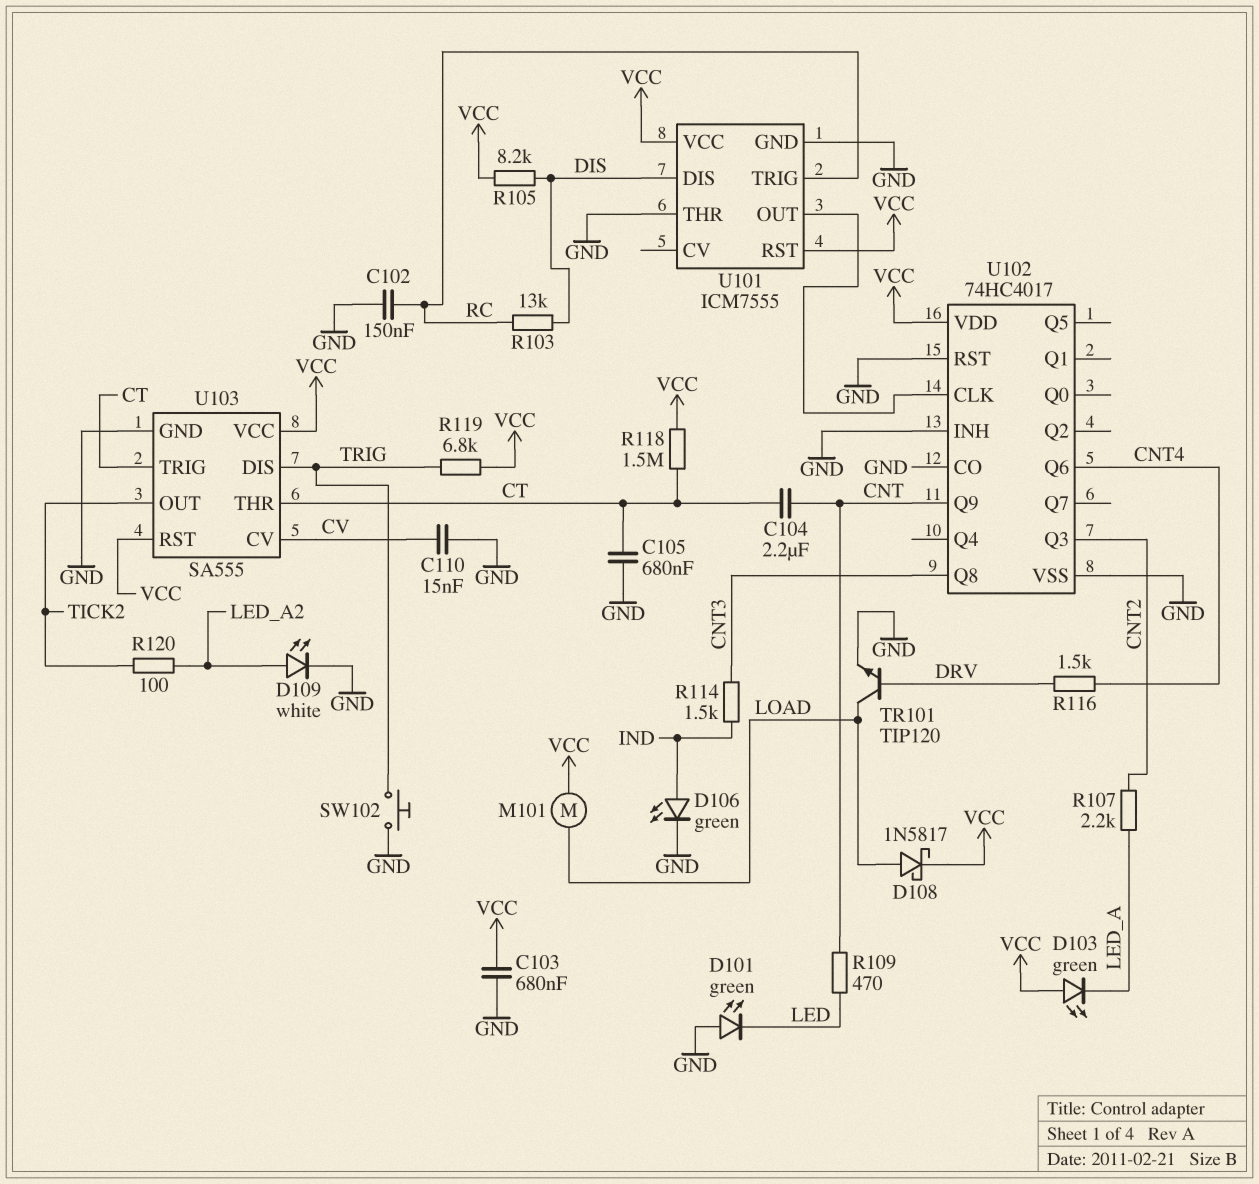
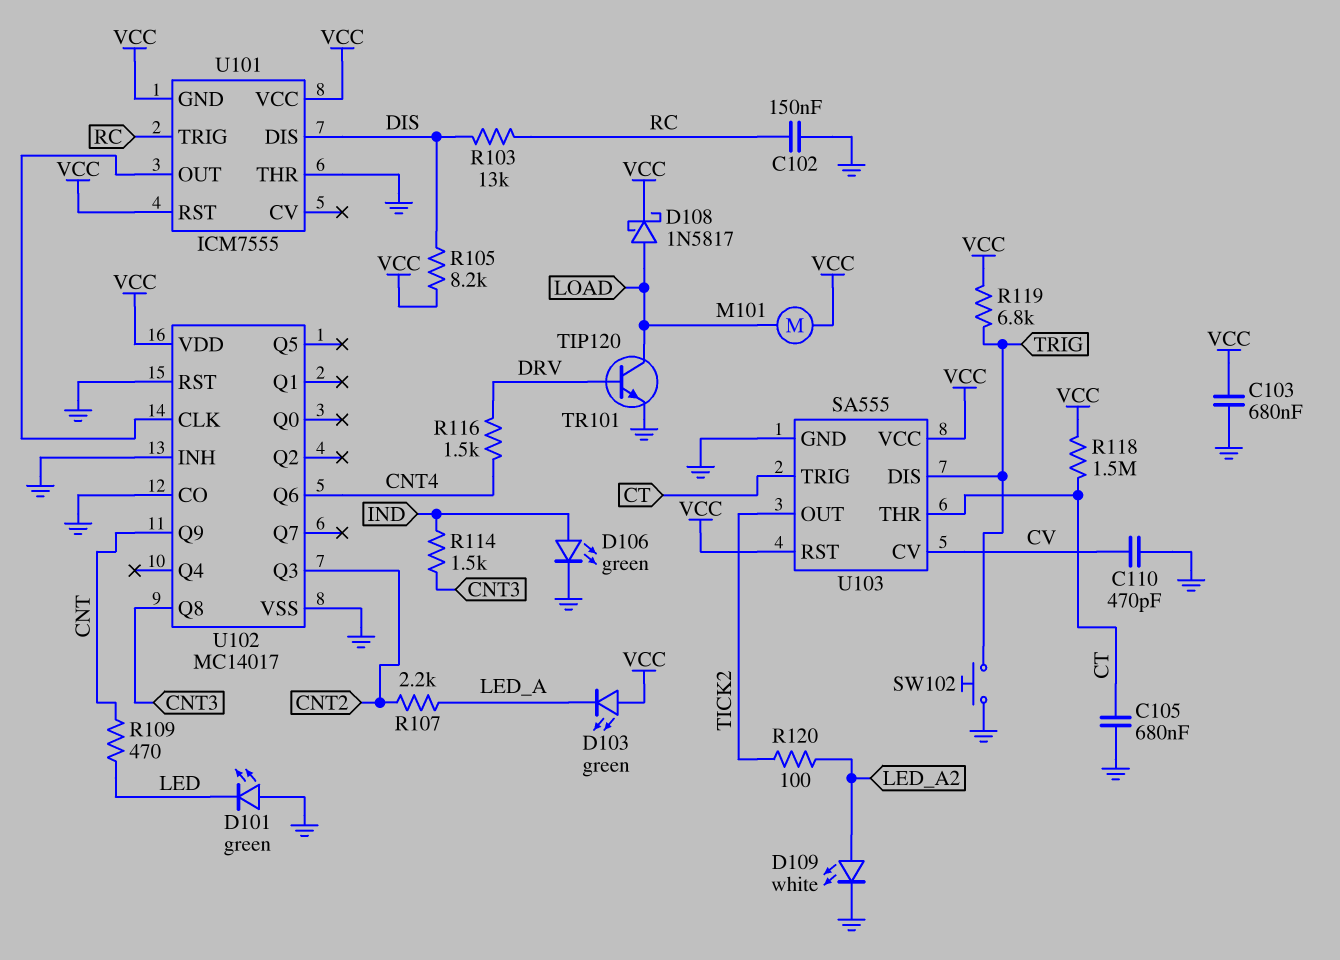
C104: 2.2uF (CNT, CT) -> none
C110: 15nF (CV, GND) -> 470pF (CV, GND)
U101 pin GND: GND -> VCC
U102: 74HC4017 -> MC14017

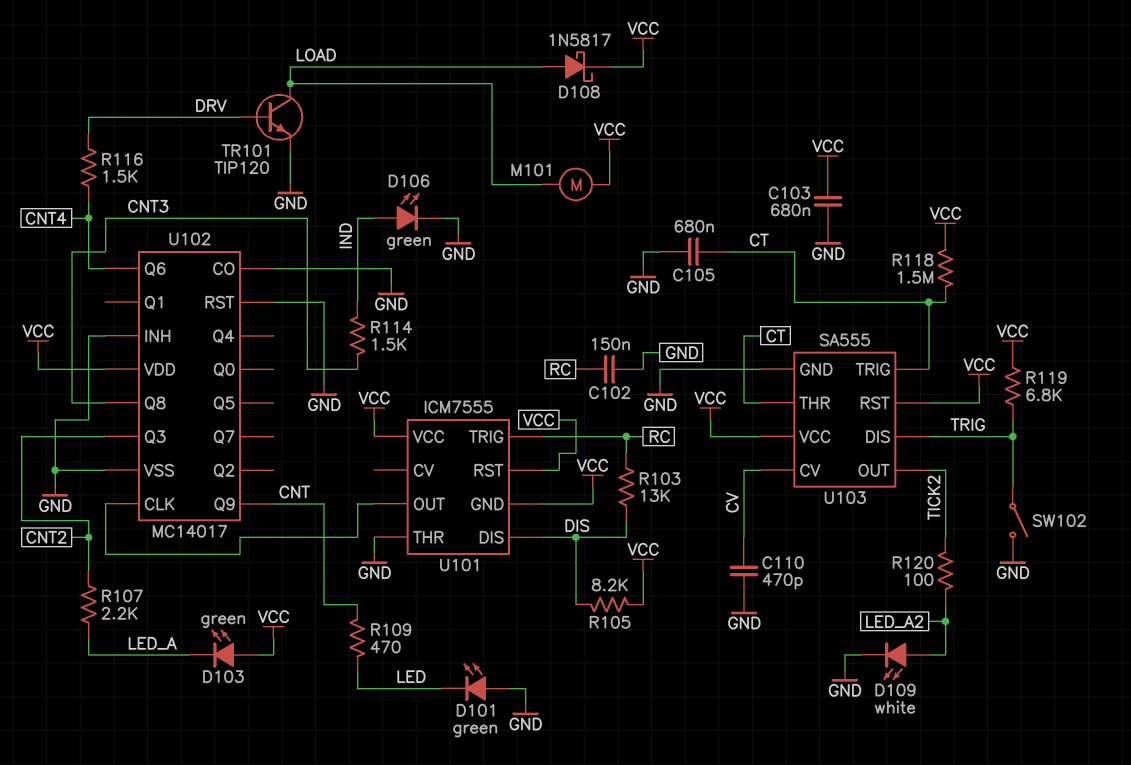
SW102: button (GND, TRIG) -> switch (GND, TRIG)

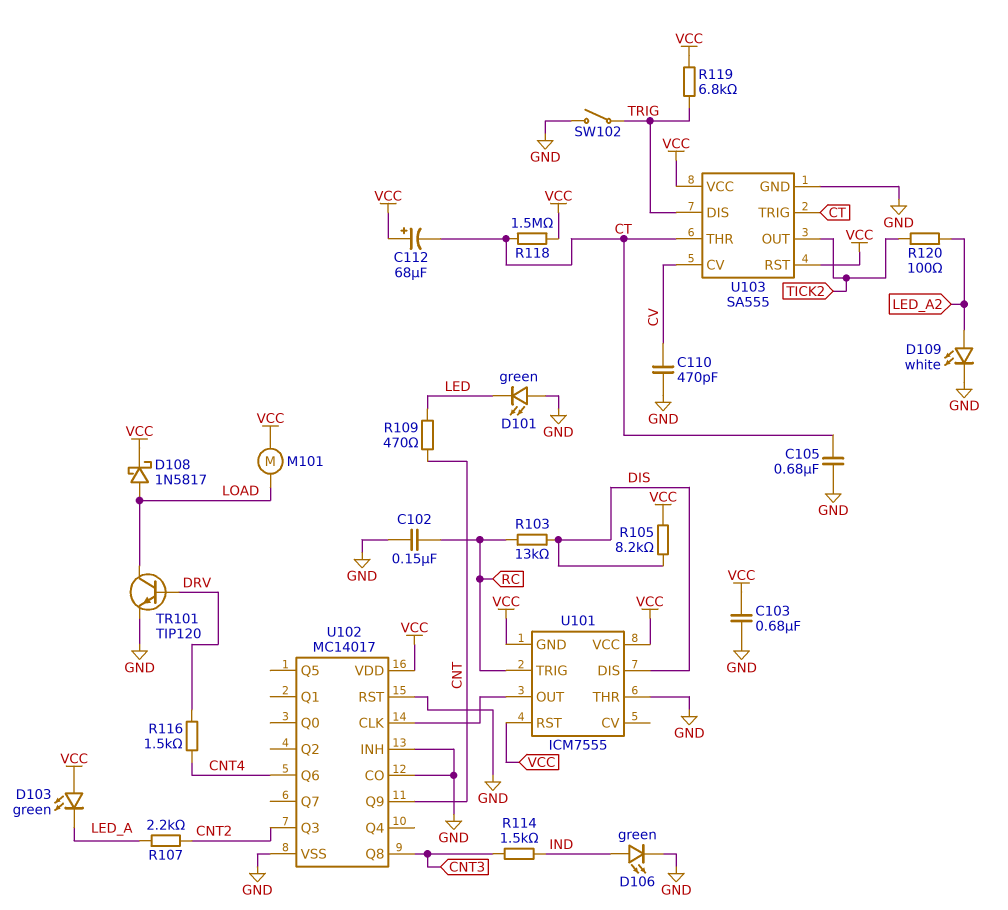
C112: none -> 68uF (plus VCC, minus CT)

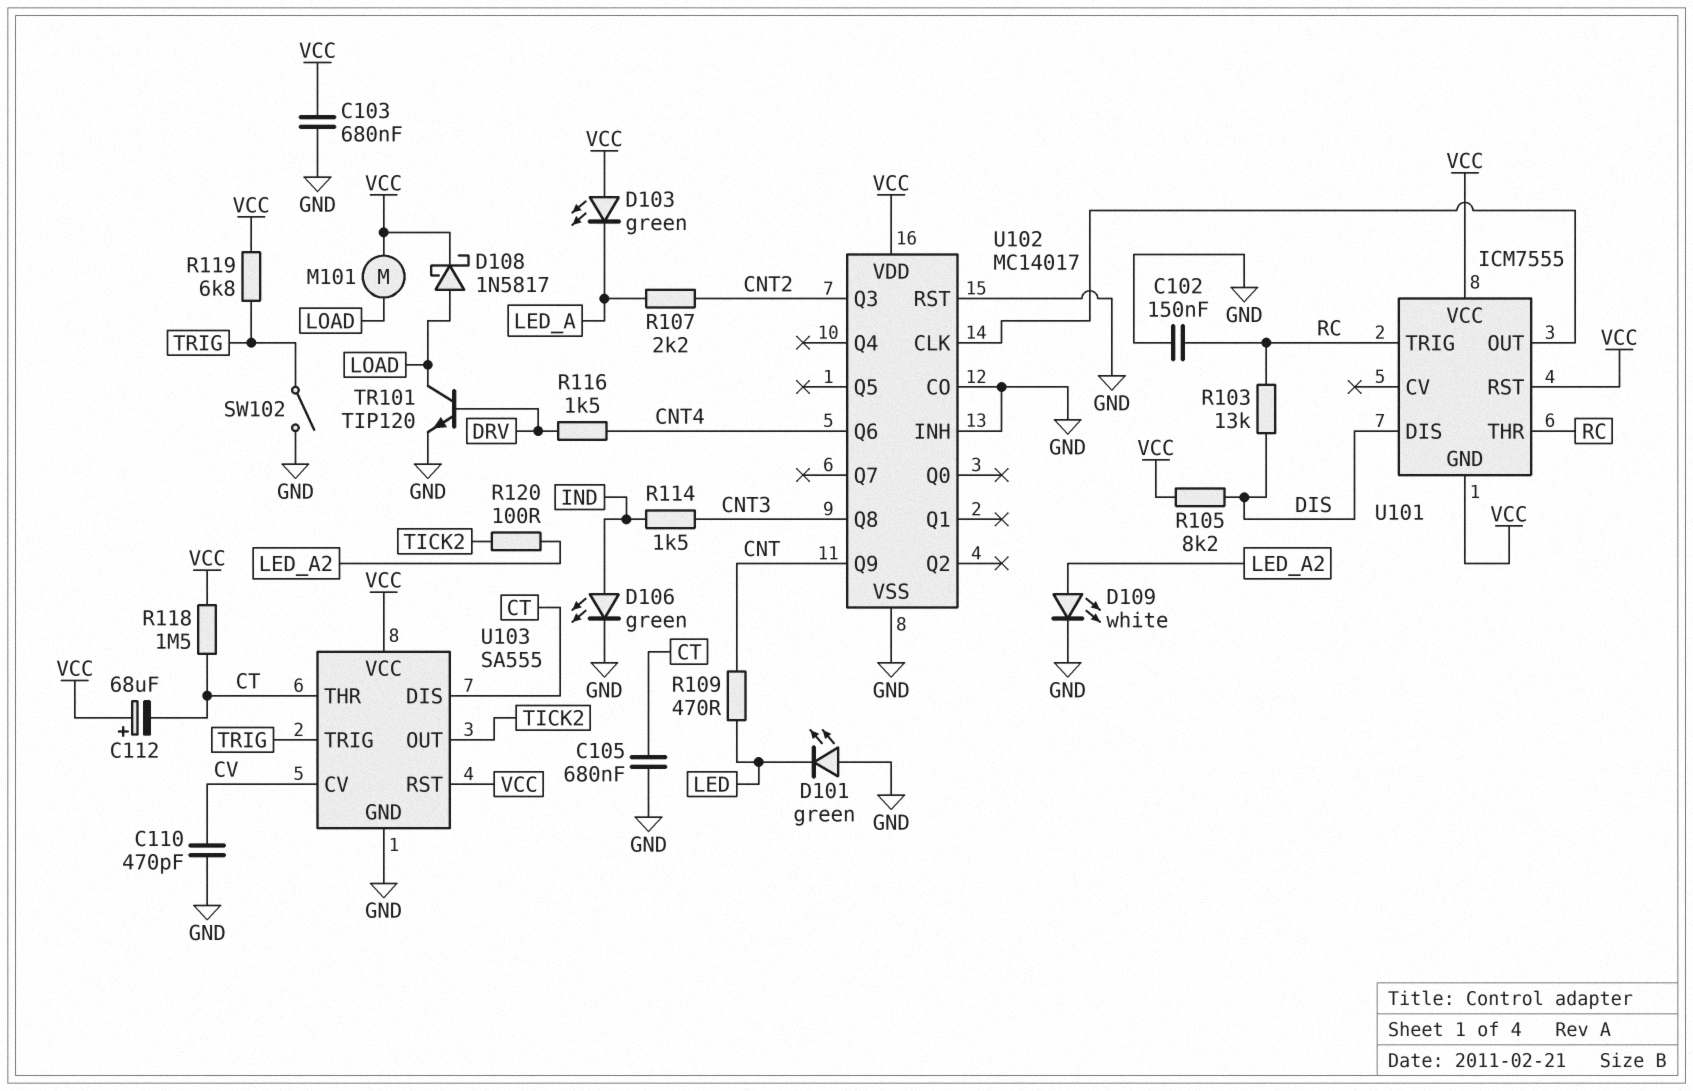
U101 pin THR: GND -> RC
U103 pin DIS: TRIG -> CT
U103 pin TRIG: CT -> TRIG

